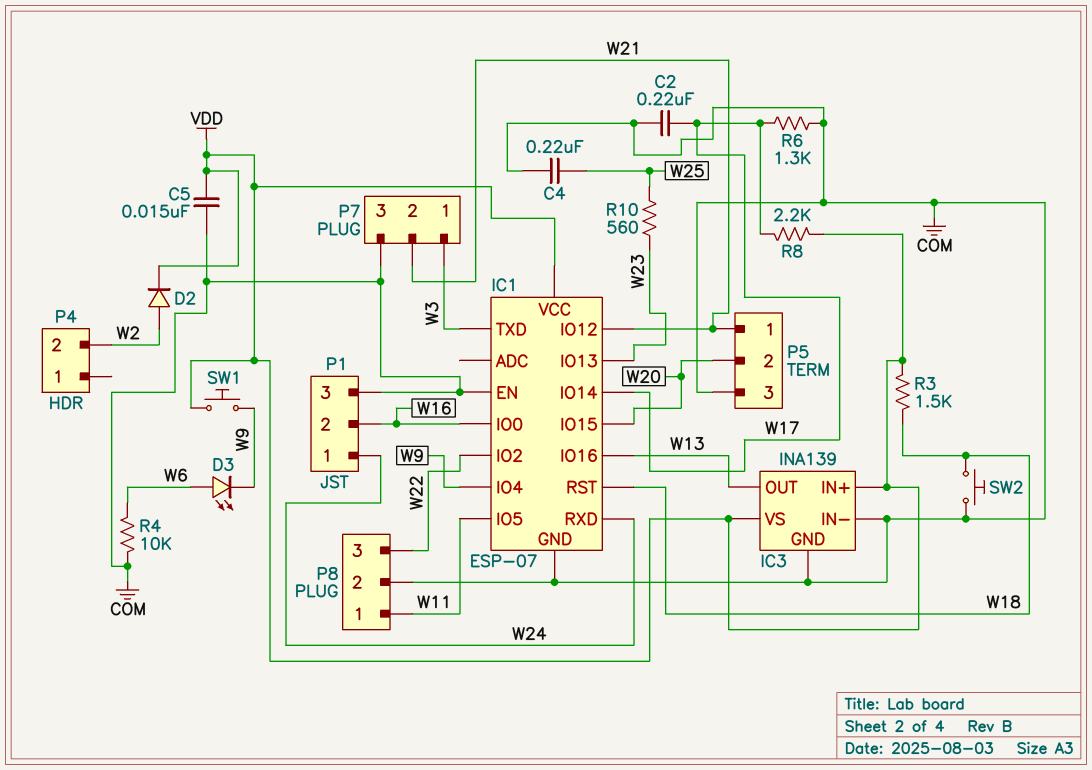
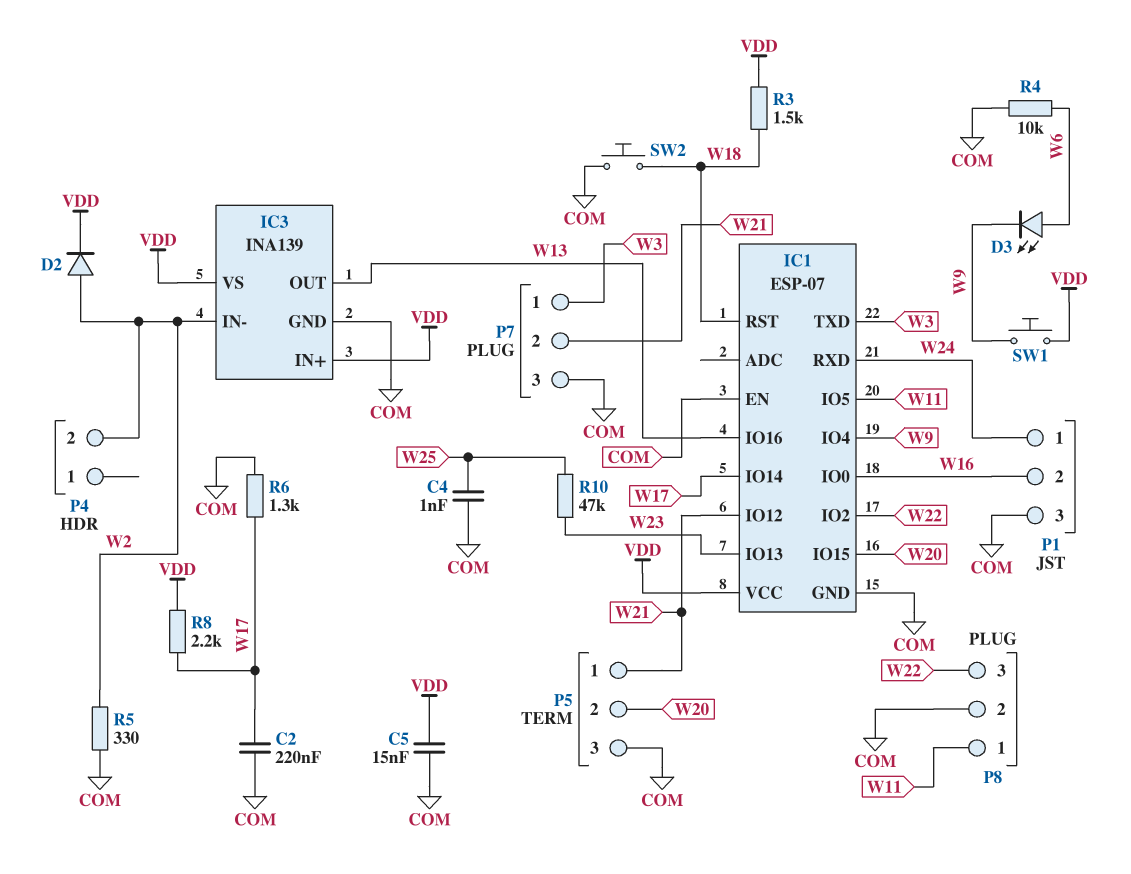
C4: 220nF (COM, W25) -> 1nF (COM, W25)
IC3 pin IN-: COM -> W2
R5: none -> 330 (COM, W2)
R10: 560 (W23, W25) -> 47k (W23, W25)

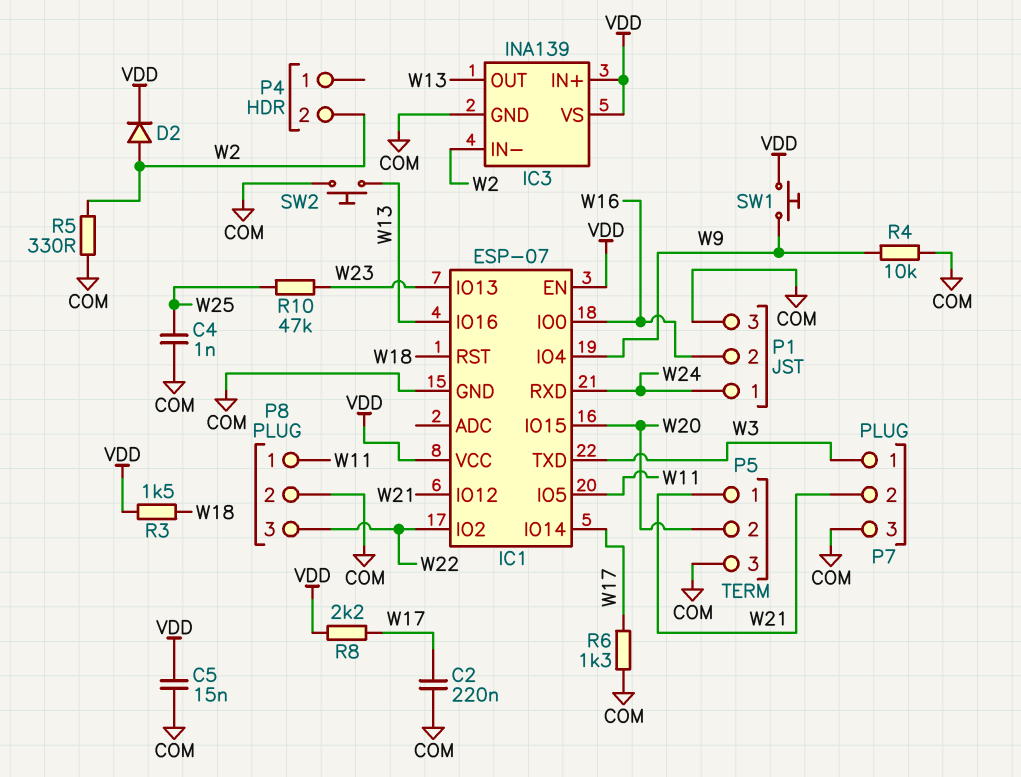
D3: LED (A W6, K W9) -> none
IC1 pin EN: COM -> VDD
R4: 10k (COM, W6) -> 10k (COM, W9)
SW2: button (COM, W18) -> button (COM, W13)

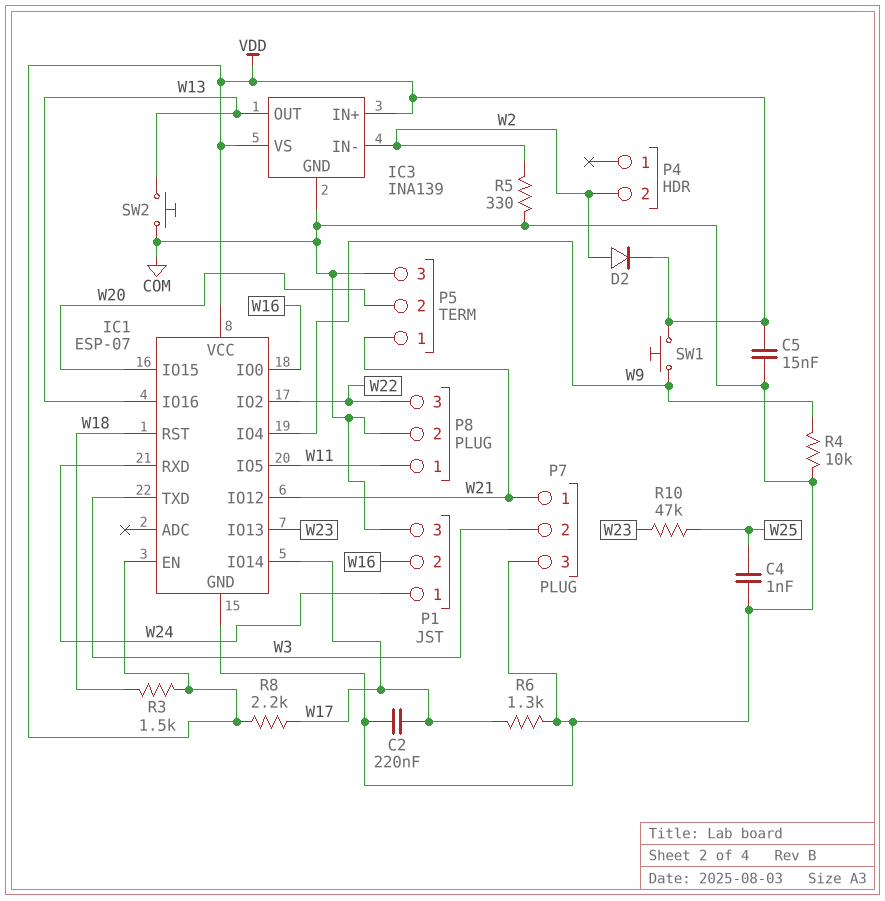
P7 pin 1: W3 -> W21
P7 pin 2: W21 -> W3

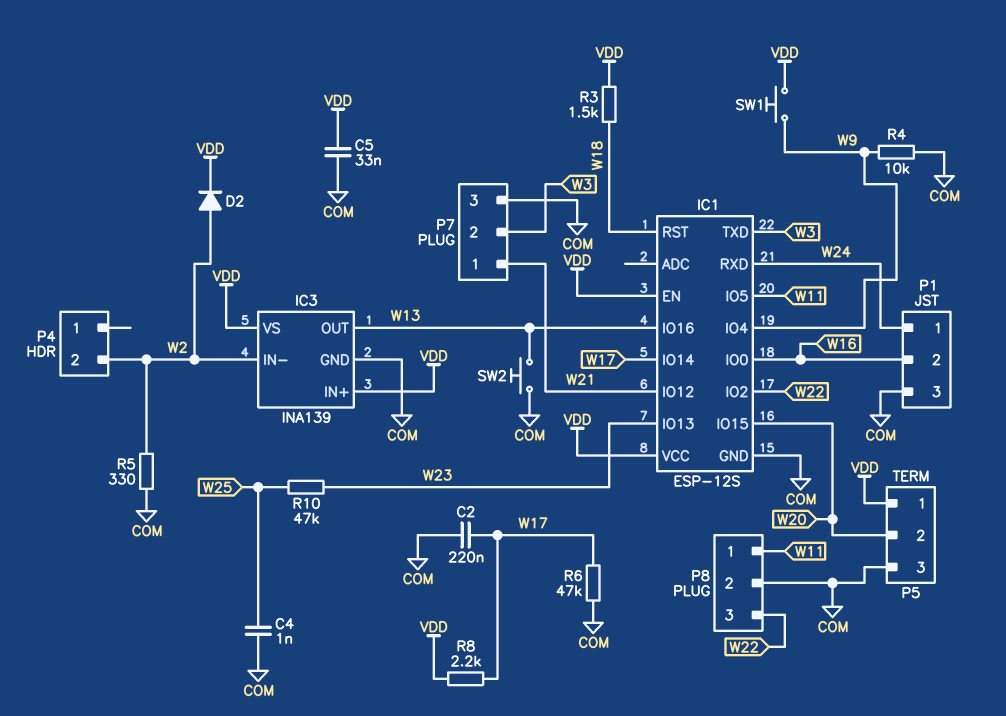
C5: 15nF (COM, VDD) -> 33nF (COM, VDD)
IC1: ESP-07 -> ESP-12S
P5 pin 1: W21 -> VDD
R6: 1.3k (COM, W17) -> 47k (COM, W17)

